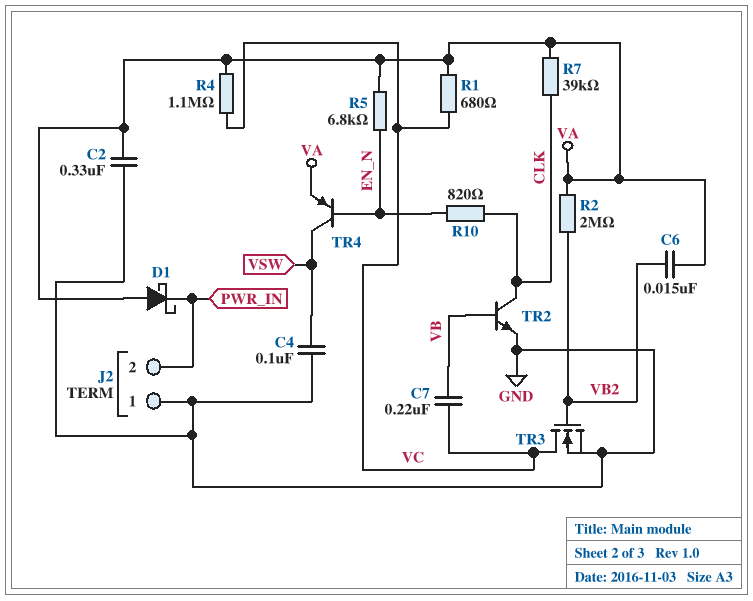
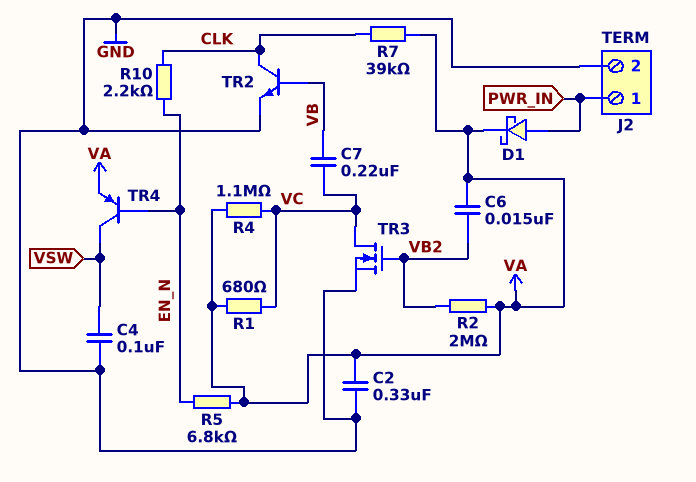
D1: schottky (A VA, K PWR_IN) -> schottky (A PWR_IN, K VA)
J2 pin 1: GND -> PWR_IN
J2 pin 2: PWR_IN -> GND
R10: 820 (CLK, EN_N) -> 2.2k (CLK, EN_N)

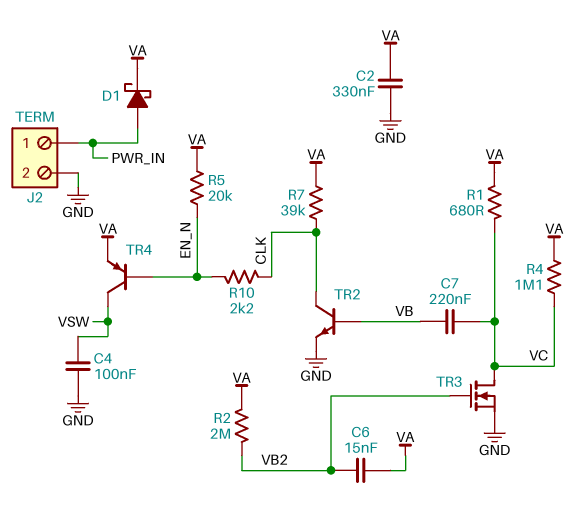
R5: 6.8k (EN_N, VA) -> 20k (EN_N, VA)

